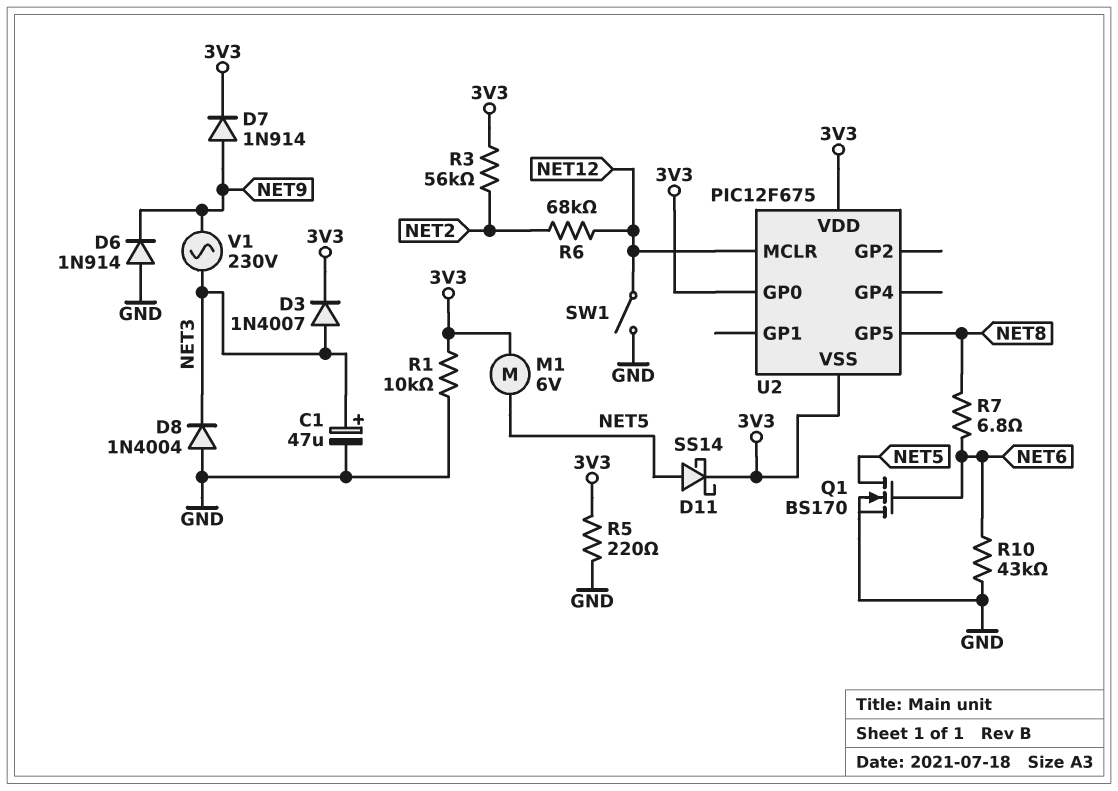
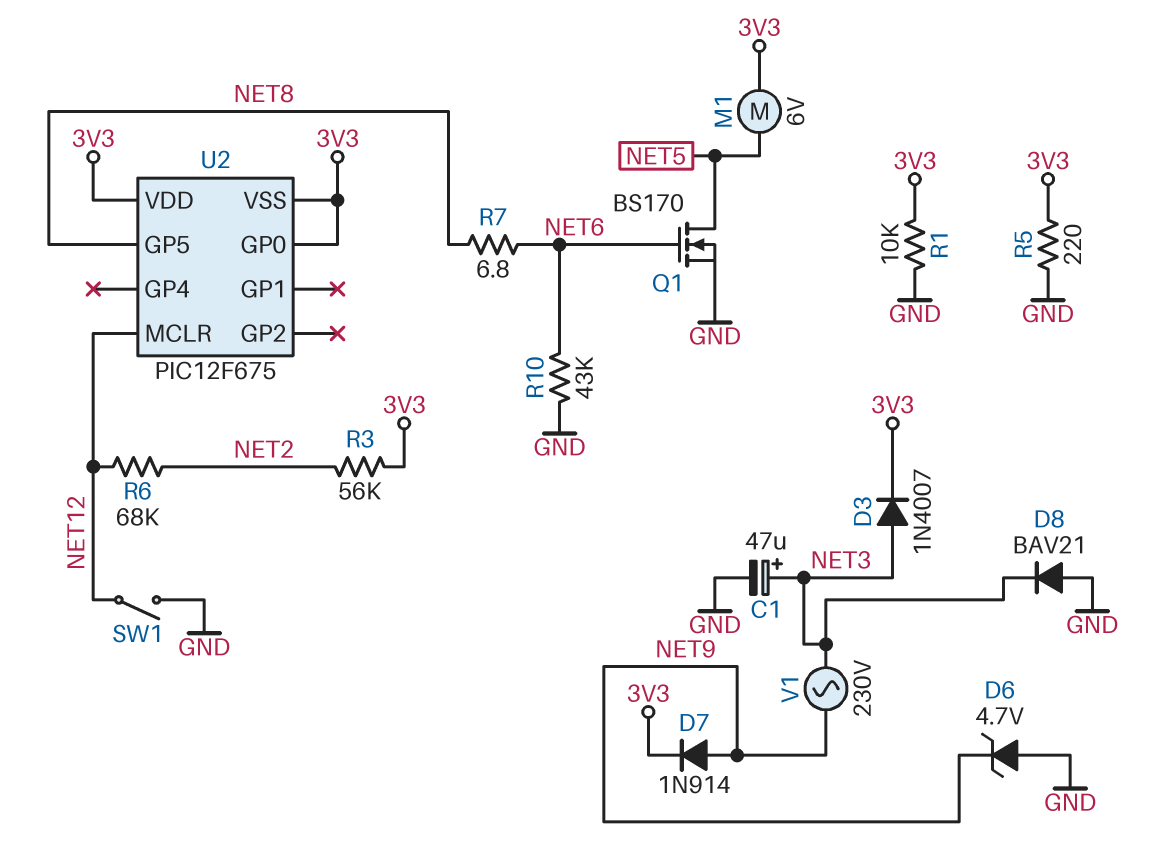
D6: diode 1N914 (A GND, K NET9) -> zener 4.7V (A GND, K NET9)
D8: diode 1N4004 (A GND, K NET3) -> diode BAV21 (A GND, K NET3)
D11: schottky SS14 (A NET5, K 3V3) -> none

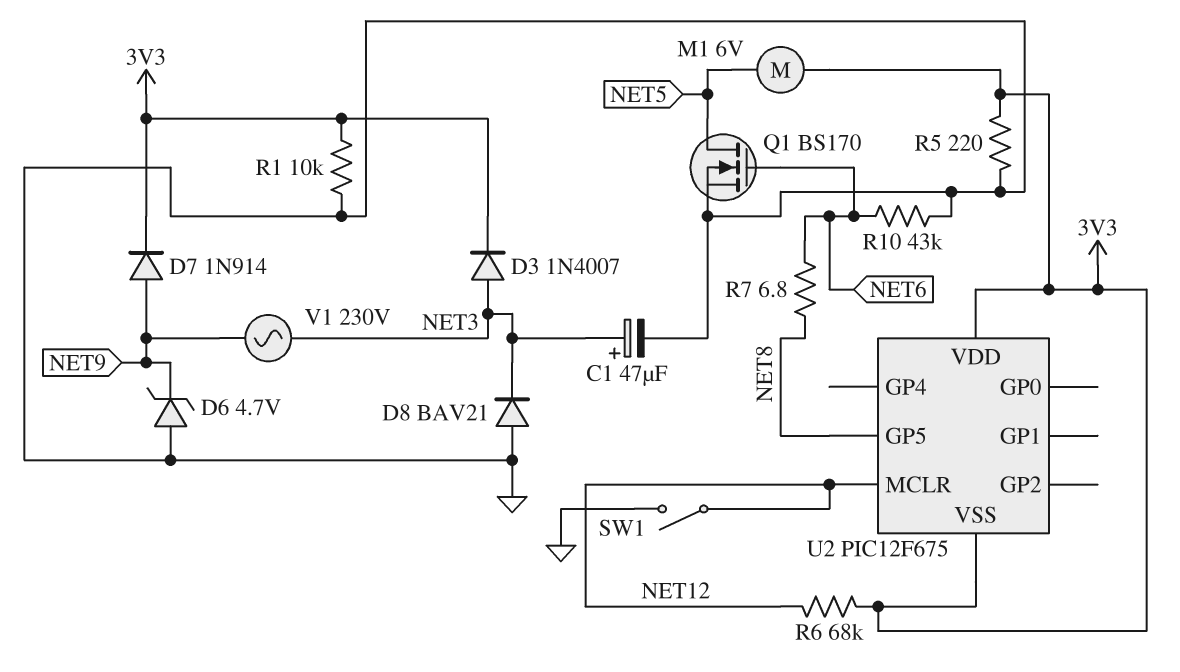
R3: 56k (3V3, NET2) -> none
R6: 68k (NET2, NET12) -> 68k (3V3, NET12)
U2 pin GP0: 3V3 -> none

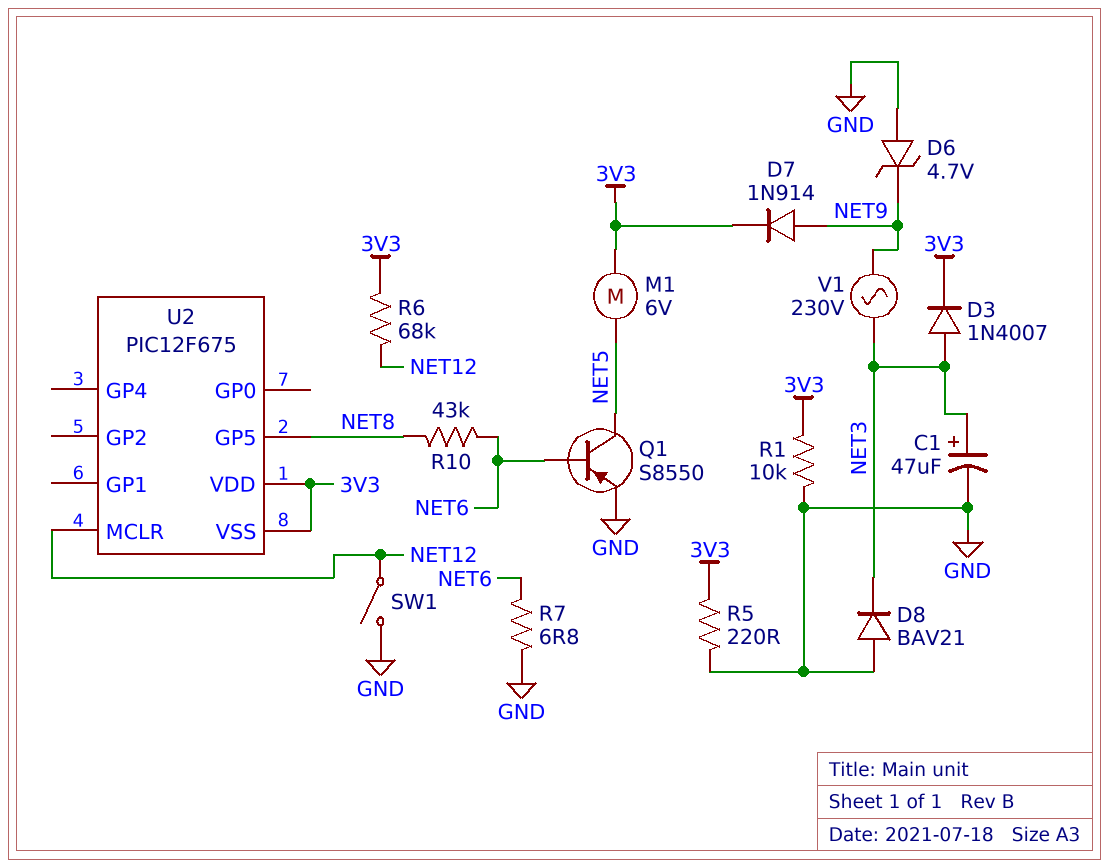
Q1: NMOS BS170 (G NET6, D NET5, S GND) -> PNP S8550 (B NET6, C NET5, E GND)
R7: 6.8 (NET6, NET8) -> 6.8 (GND, NET6)
R10: 43k (GND, NET6) -> 43k (NET6, NET8)

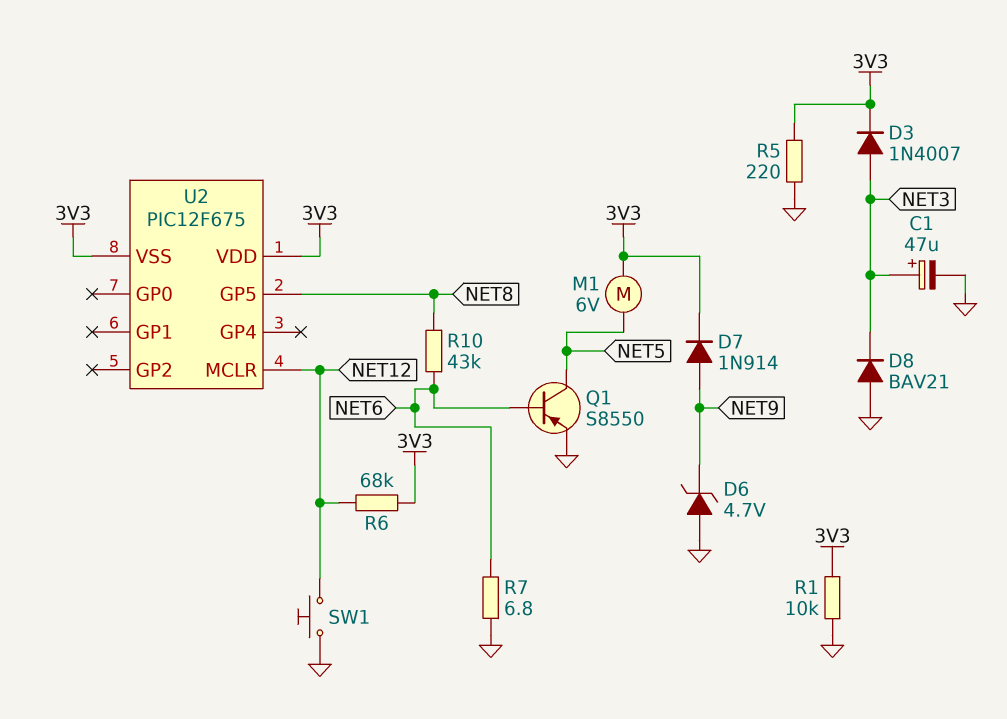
SW1: switch (GND, NET12) -> button (GND, NET12)
V1: AC 230V (NET3, NET9) -> none

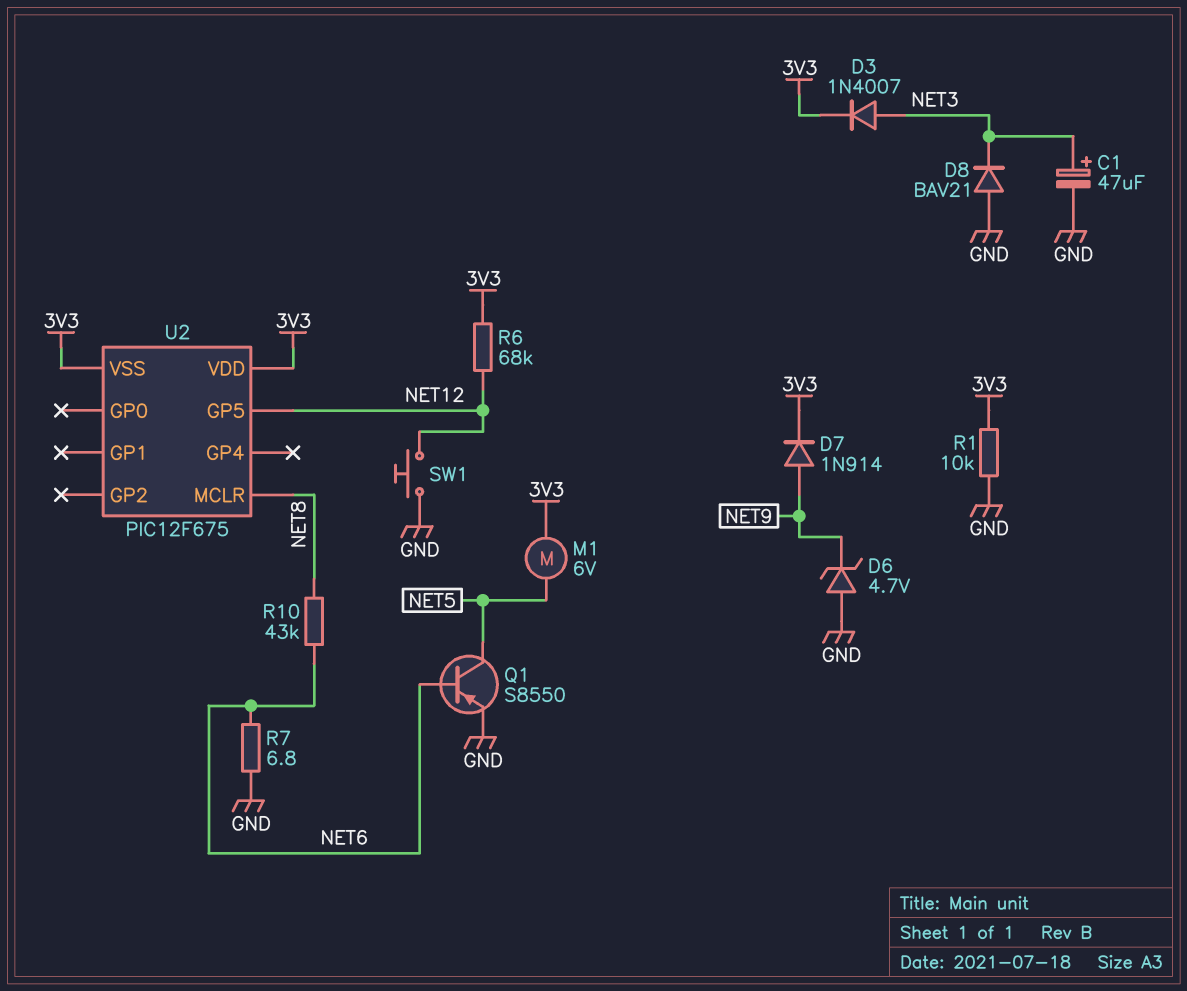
R5: 220 (3V3, GND) -> none
U2 pin GP5: NET8 -> NET12
U2 pin MCLR: NET12 -> NET8

